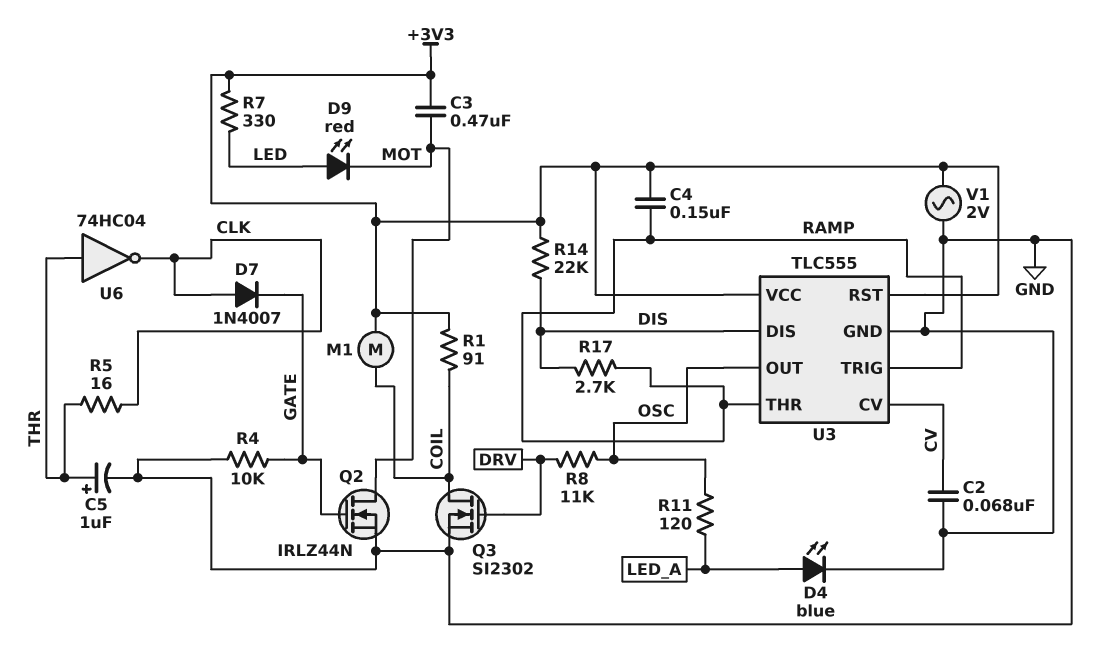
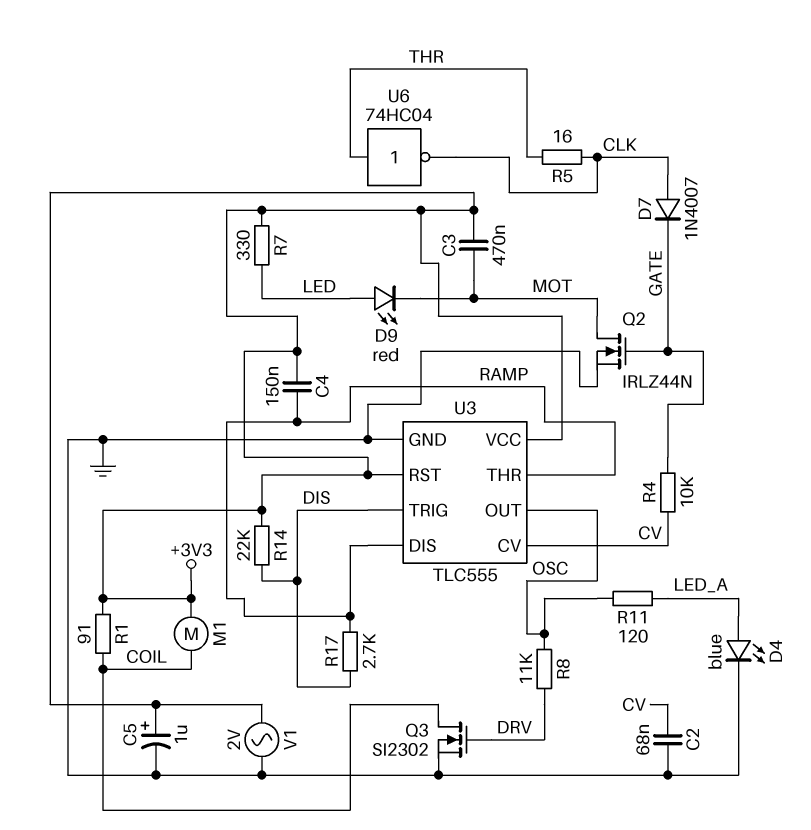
C5: 1uF (plus THR, minus GND) -> 1uF (plus +3V3, minus GND)
R4: 10k (GATE, GND) -> 10k (CV, GATE)
U3 pin DIS: DIS -> RAMP
U3 pin TRIG: RAMP -> DIS

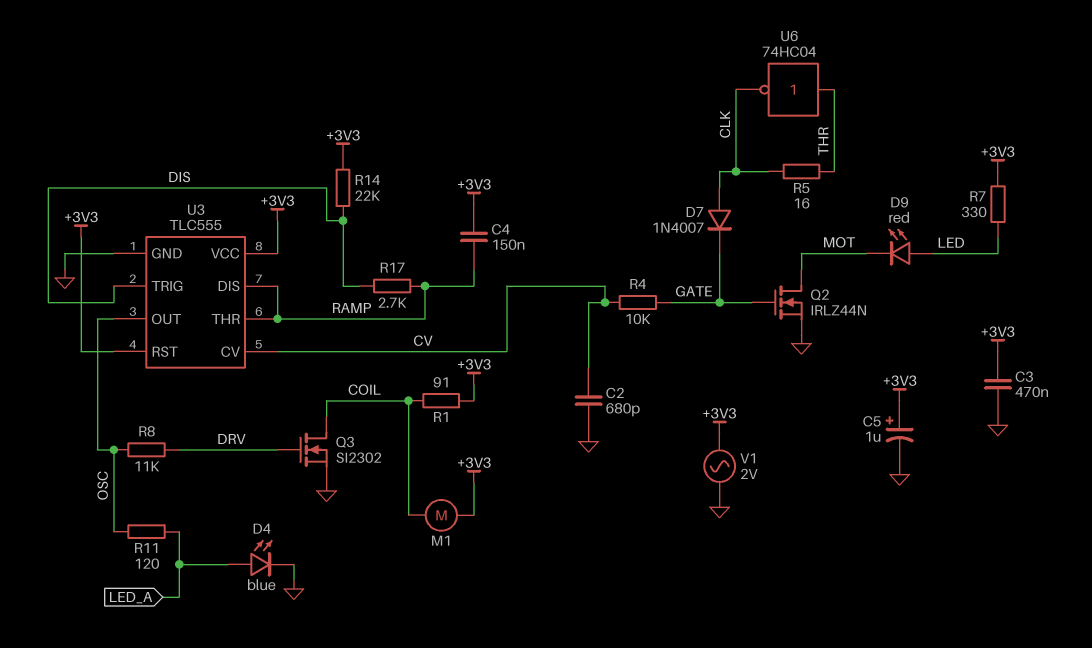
C2: 68nF (CV, GND) -> 680pF (CV, GND)
C3: 470nF (+3V3, MOT) -> 470nF (+3V3, GND)

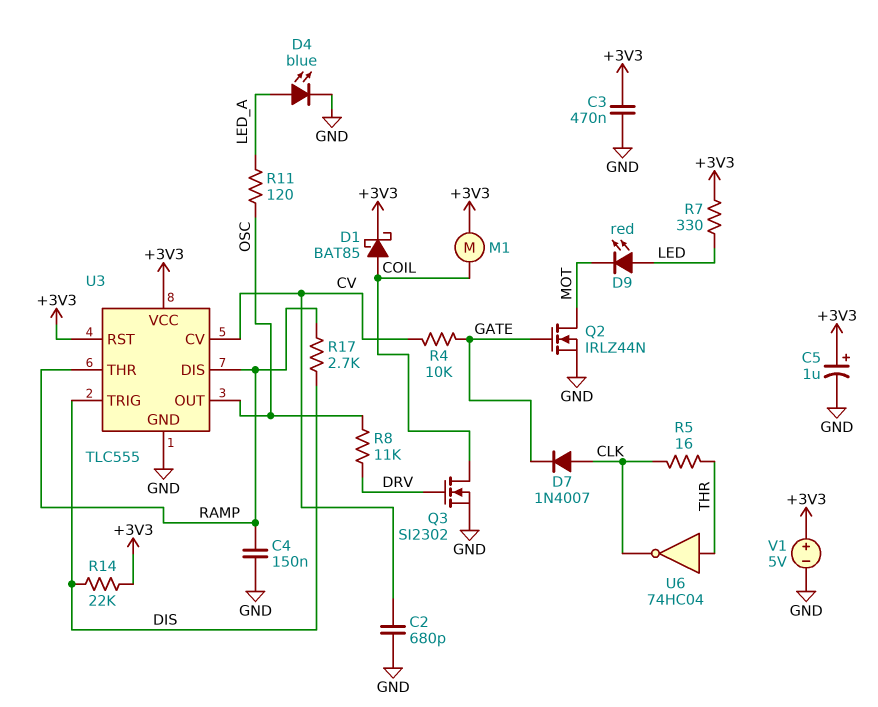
C4: 150nF (+3V3, RAMP) -> 150nF (GND, RAMP)
D1: none -> schottky BAT85 (A COIL, K +3V3)
R1: 91 (+3V3, COIL) -> none
V1: AC 2V (+3V3, GND) -> 5V (plus +3V3, minus GND)

